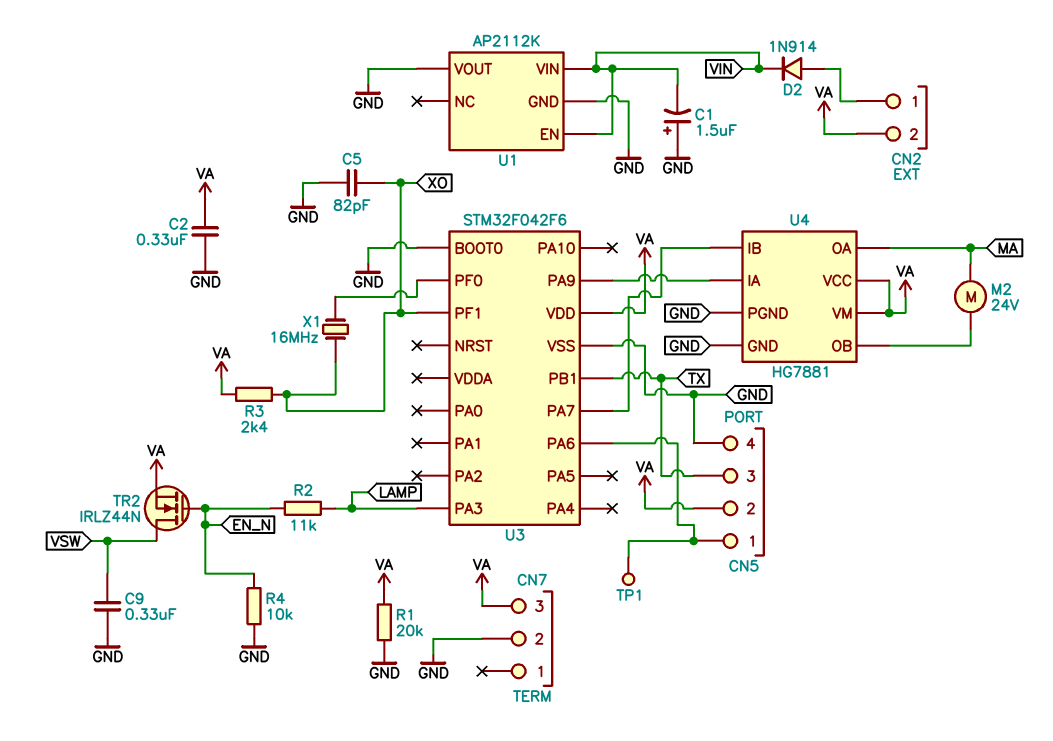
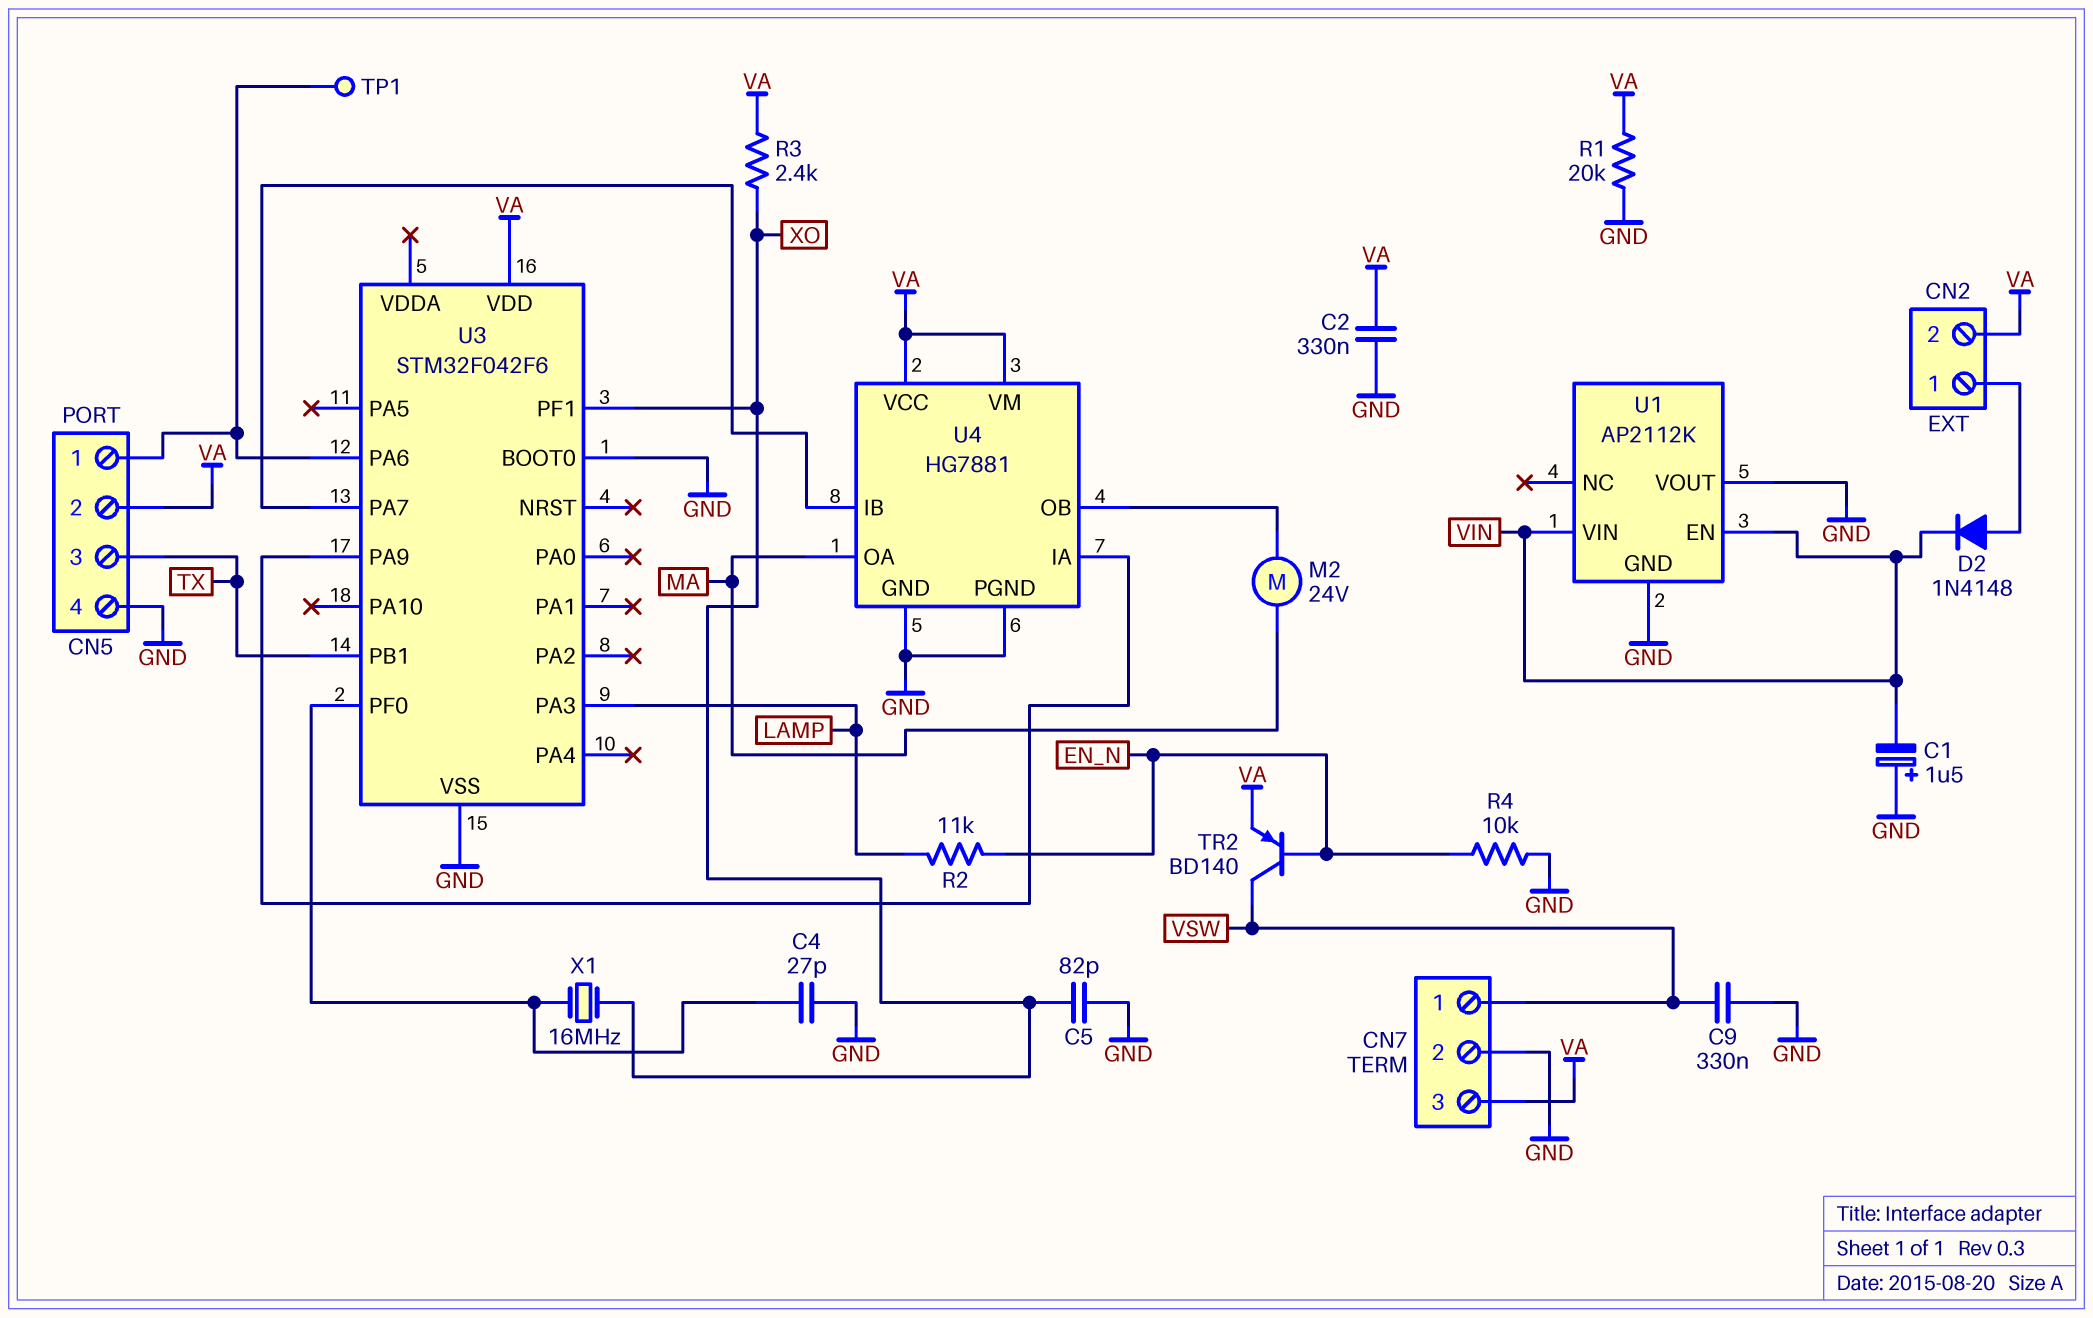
C4: none -> 27pF (GND, U3/PF0)
CN7 pin 1: none -> VSW
D2: diode 1N914 (A CN2/1, K VIN) -> diode 1N4148 (A CN2/1, K VIN)
TR2: NMOS IRLZ44N (G EN_N, D VSW, S VA) -> PNP BD140 (B EN_N, C VSW, E VA)

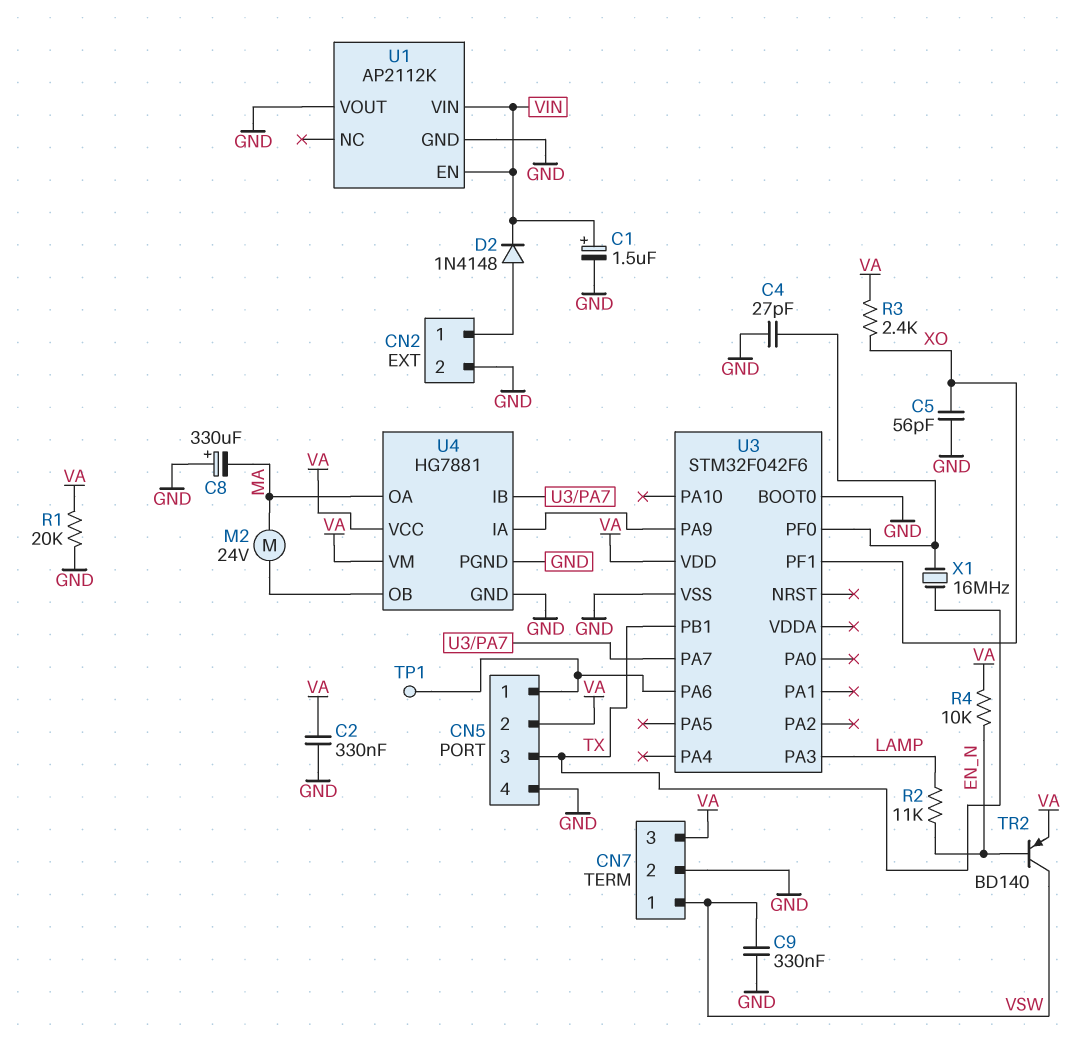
C1: 1.5uF (plus GND, minus VIN) -> 1.5uF (plus VIN, minus GND)
C5: 82pF (GND, XO) -> 56pF (GND, XO)
C8: none -> 330uF (plus GND, minus MA)
CN2 pin 2: VA -> GND
R4: 10k (EN_N, GND) -> 10k (EN_N, VA)
X1: 16MHz (U3/PF0, XO) -> 16MHz (TX, U3/PF0)

